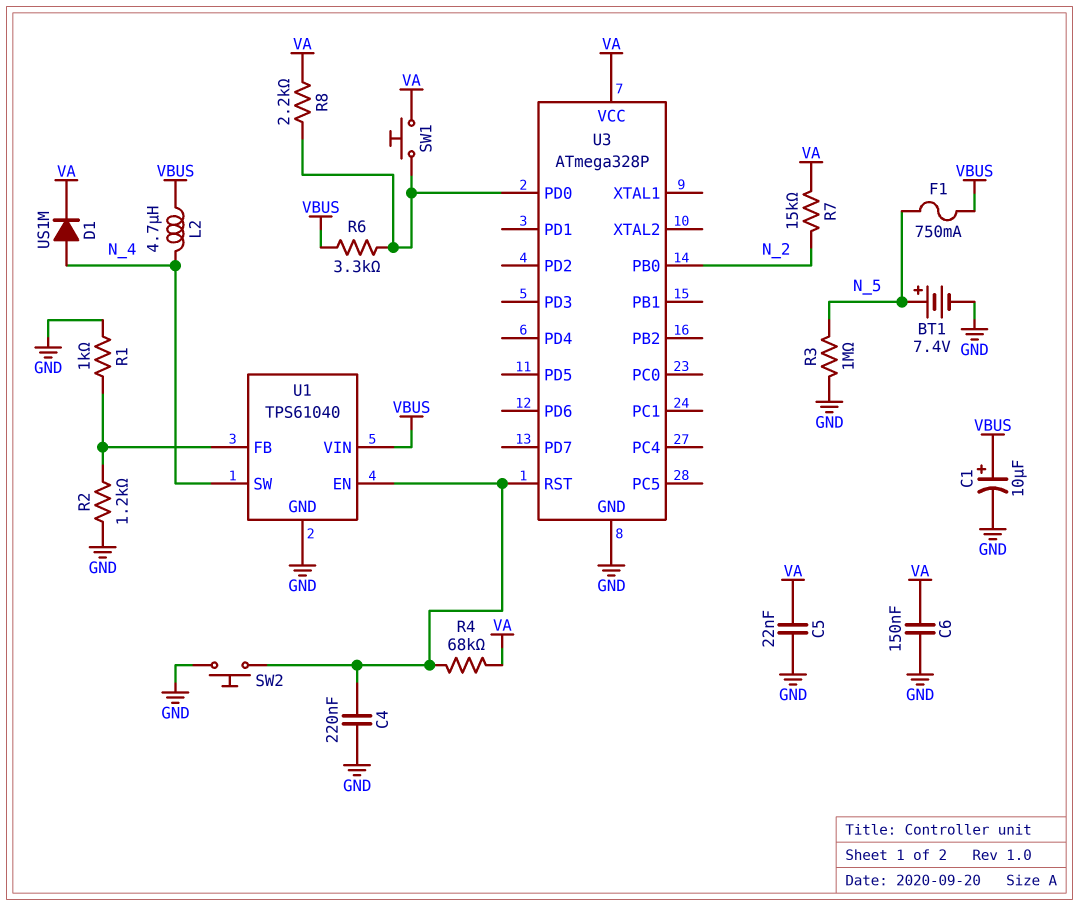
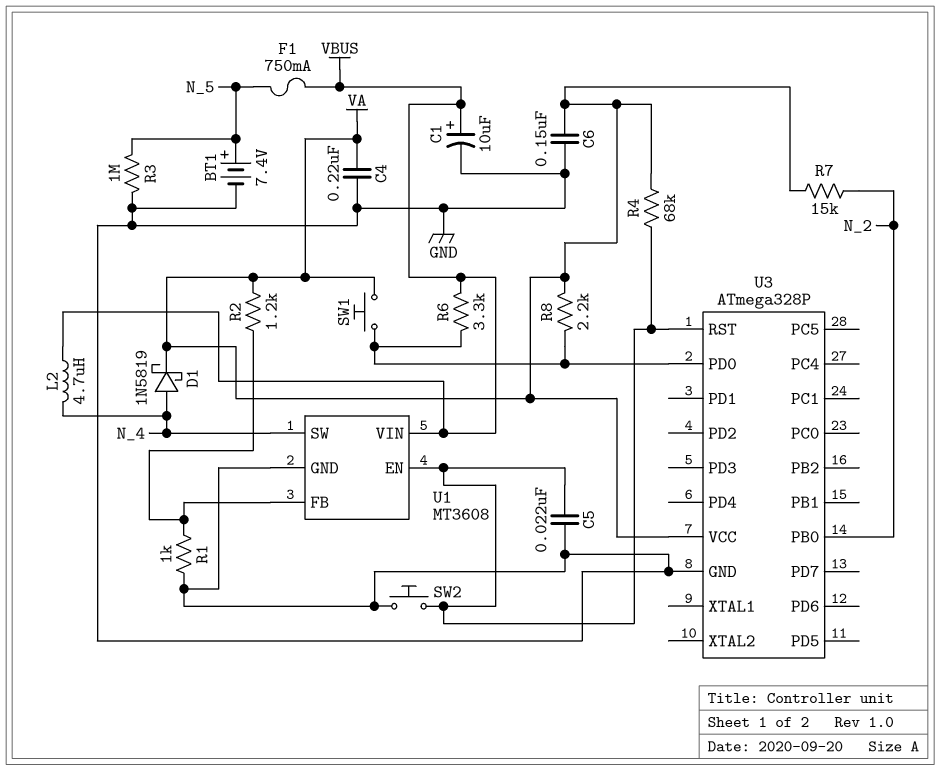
C4: 220nF (GND, U1/EN) -> 220nF (GND, VA)
C5: 22nF (GND, VA) -> 22nF (GND, U1/EN)
D1: diode US1M (A N_4, K VA) -> schottky 1N5819 (A N_4, K VA)
R2: 1.2k (GND, U1/FB) -> 1.2k (U1/FB, VA)
U1: TPS61040 -> MT3608

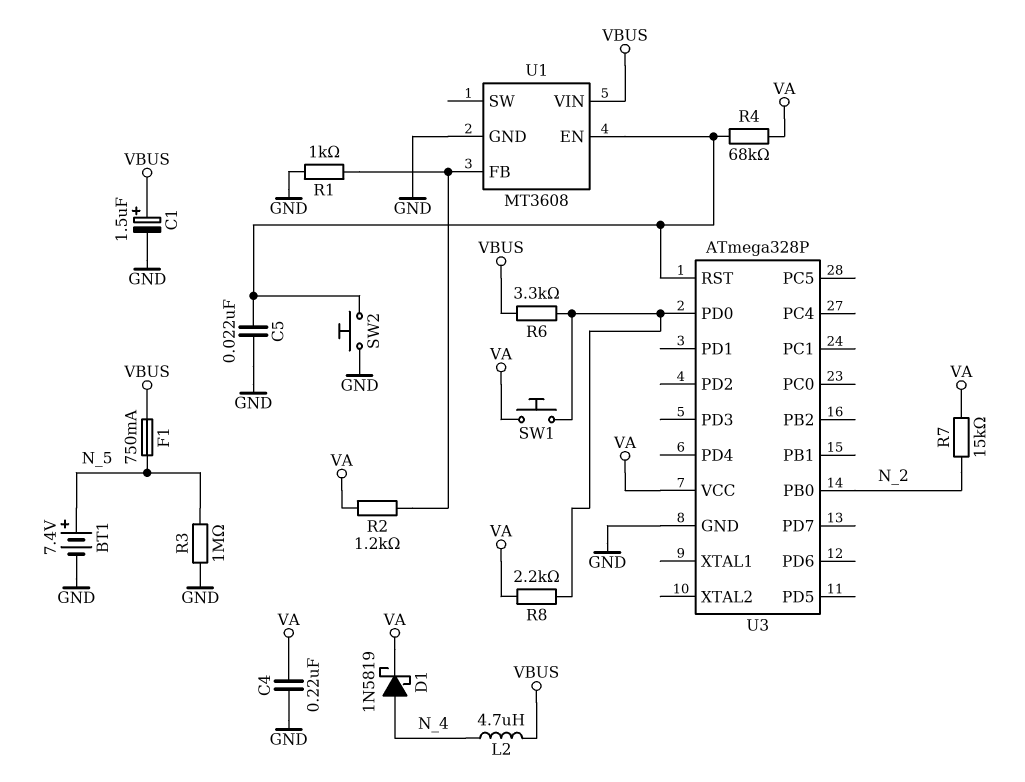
C1: 10uF (plus VBUS, minus GND) -> 1.5uF (plus VBUS, minus GND)
C6: 150nF (GND, VA) -> none
U1 pin SW: N_4 -> none

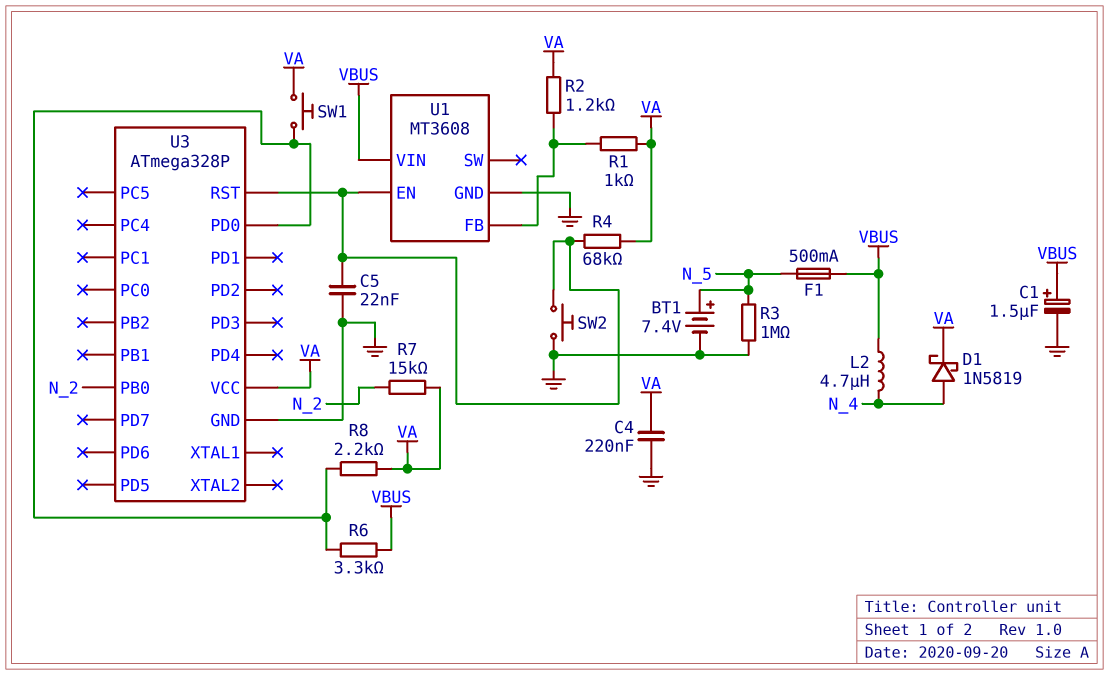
F1: 750mA (N_5, VBUS) -> 500mA (N_5, VBUS)
R1: 1k (GND, U1/FB) -> 1k (U1/FB, VA)

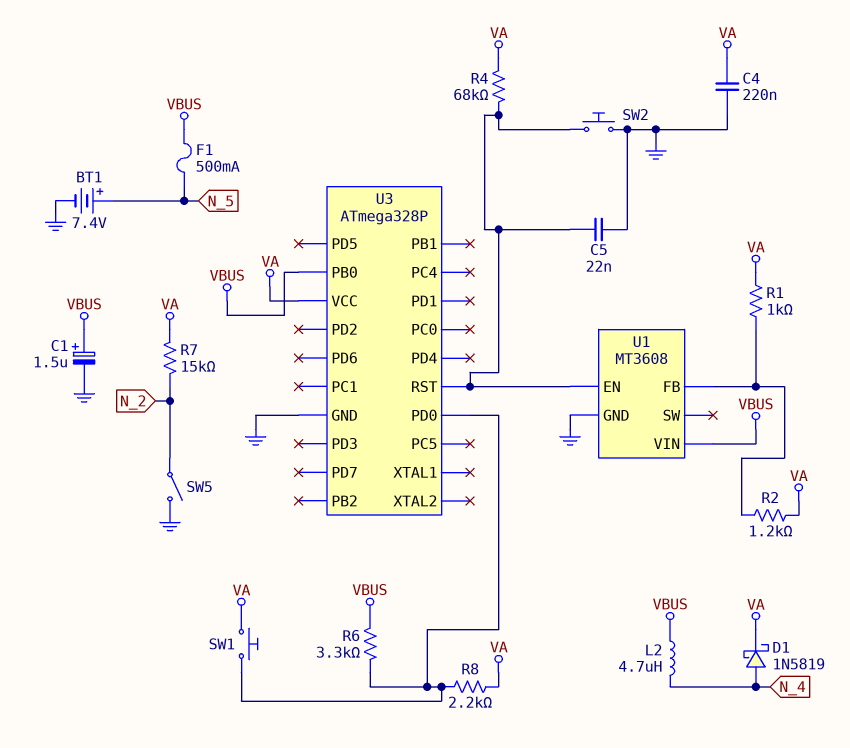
R3: 1M (GND, N_5) -> none
SW5: none -> switch (GND, N_2)
U3 pin PB0: N_2 -> VBUS

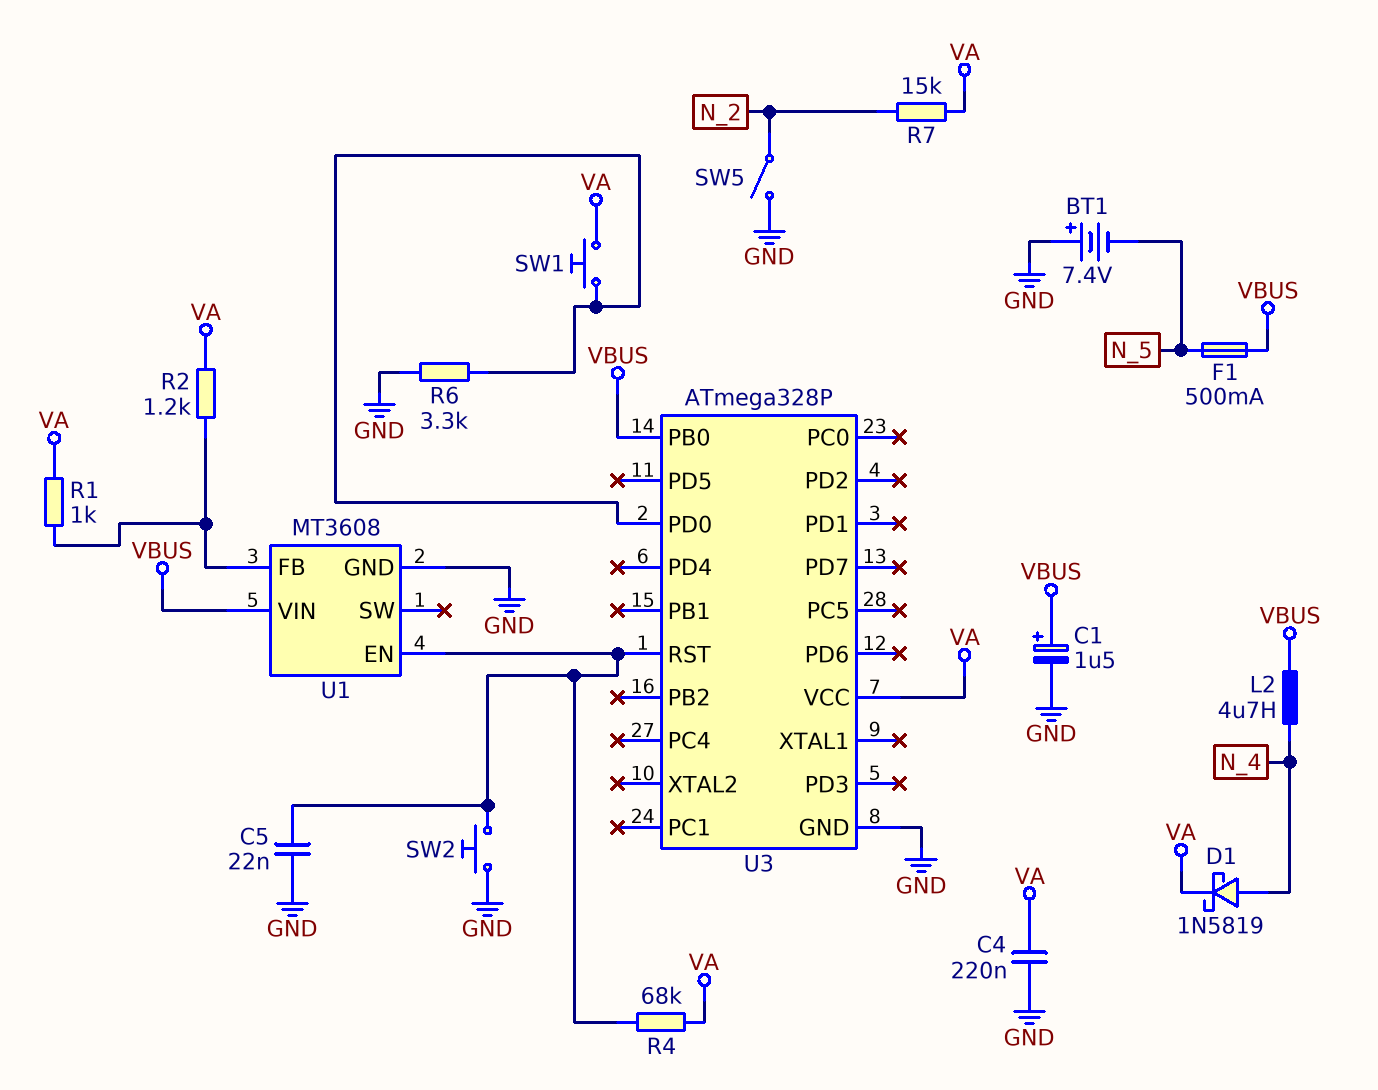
BT1: 7.4V (plus N_5, minus GND) -> 7.4V (plus GND, minus N_5)
R6: 3.3k (U3/PD0, VBUS) -> 3.3k (GND, U3/PD0)
R8: 2.2k (U3/PD0, VA) -> none

